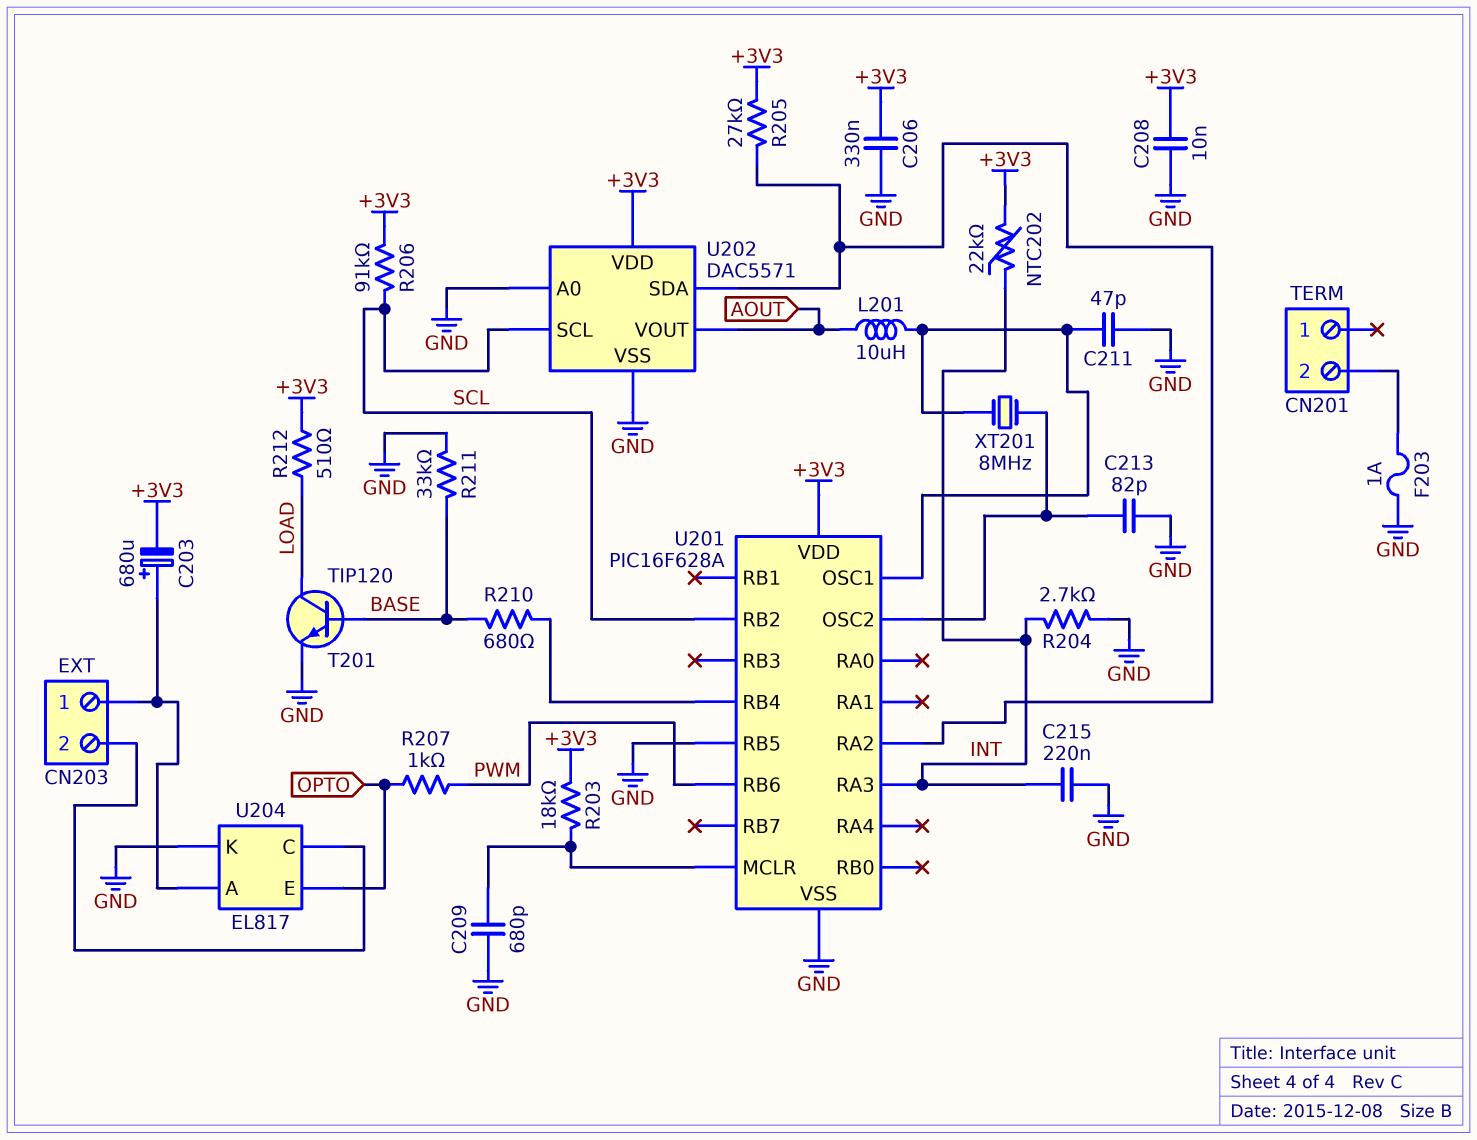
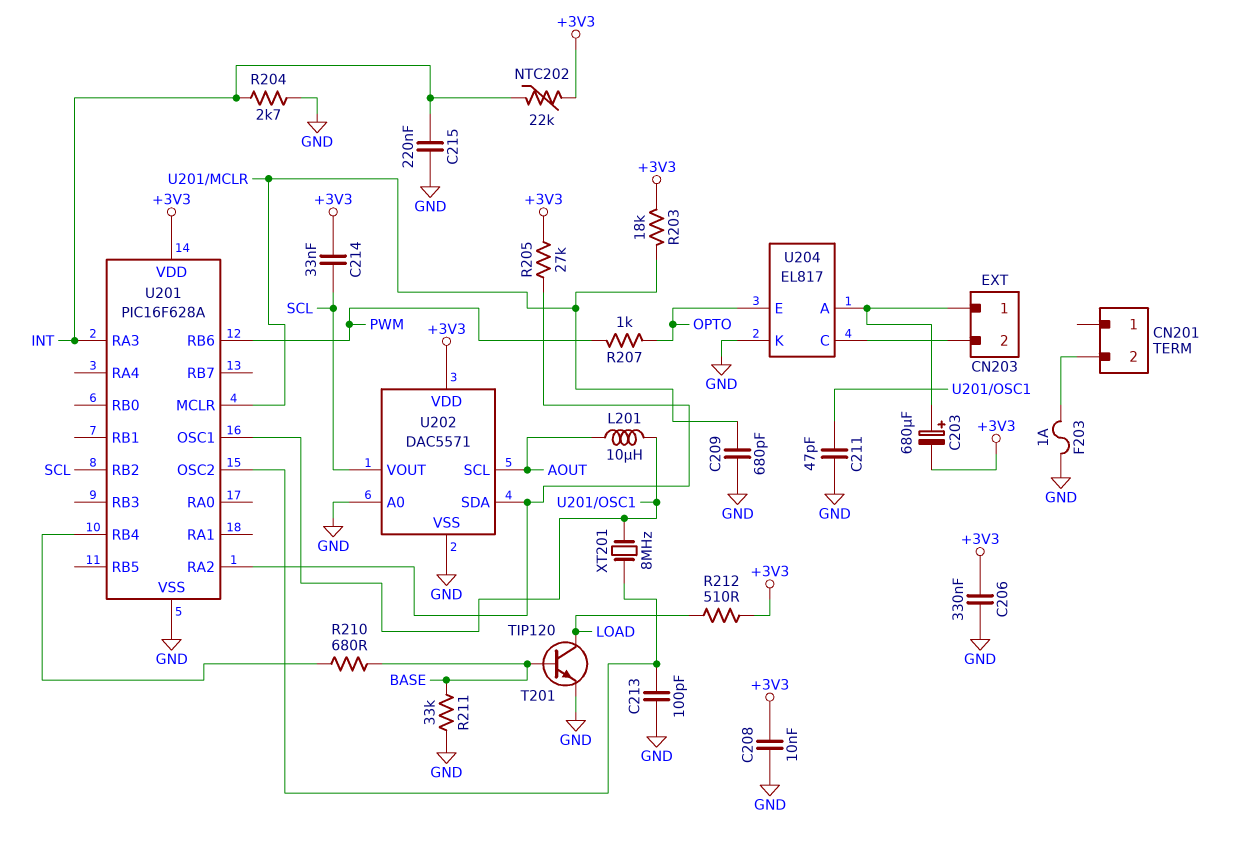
C213: 82pF (GND, U201/OSC2) -> 100pF (GND, U201/OSC2)
C214: none -> 33nF (+3V3, SCL)
R206: 91k (+3V3, SCL) -> none
U201 pin RB5: GND -> none
U202 pin SCL: SCL -> AOUT
U202 pin VOUT: AOUT -> SCL

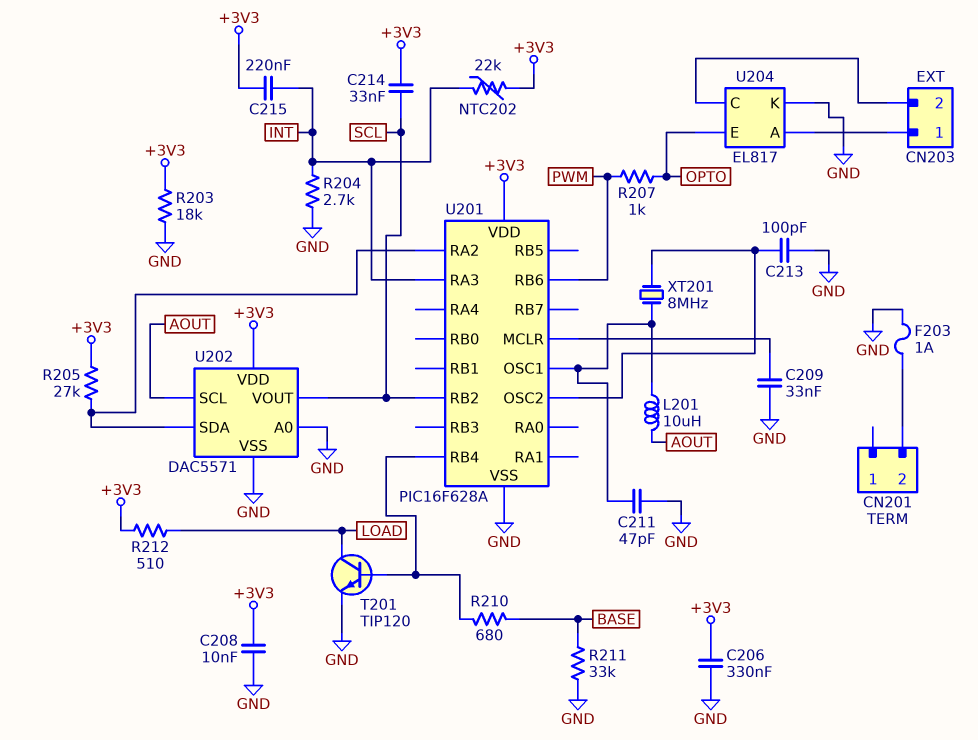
C203: 680uF (plus CN203/1, minus +3V3) -> none
C209: 680pF (GND, U201/MCLR) -> 33nF (GND, U201/MCLR)
C215: 220nF (GND, INT) -> 220nF (+3V3, INT)
R203: 18k (+3V3, U201/MCLR) -> 18k (+3V3, GND)
T201: NPN TIP120 (B BASE, C LOAD, E GND) -> NPN TIP120 (B U201/RB4, C LOAD, E GND)

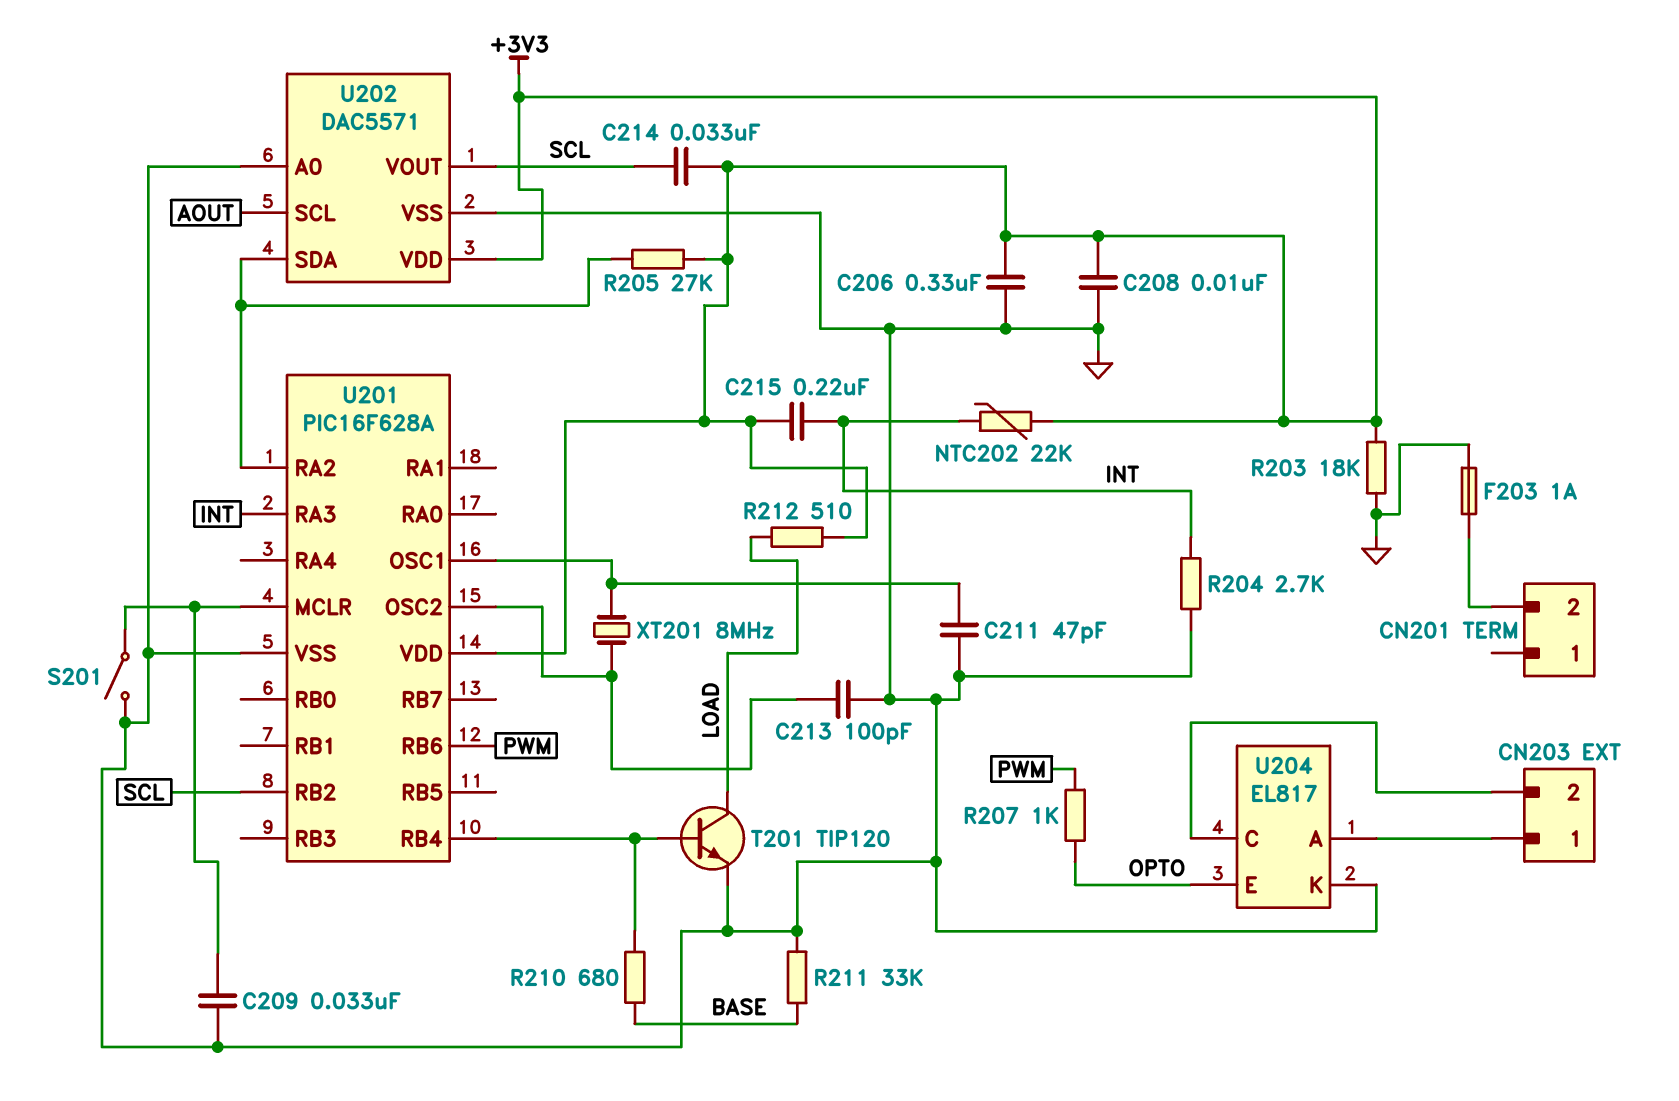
L201: 10uH (AOUT, U201/OSC1) -> none
S201: none -> switch (GND, U201/MCLR)

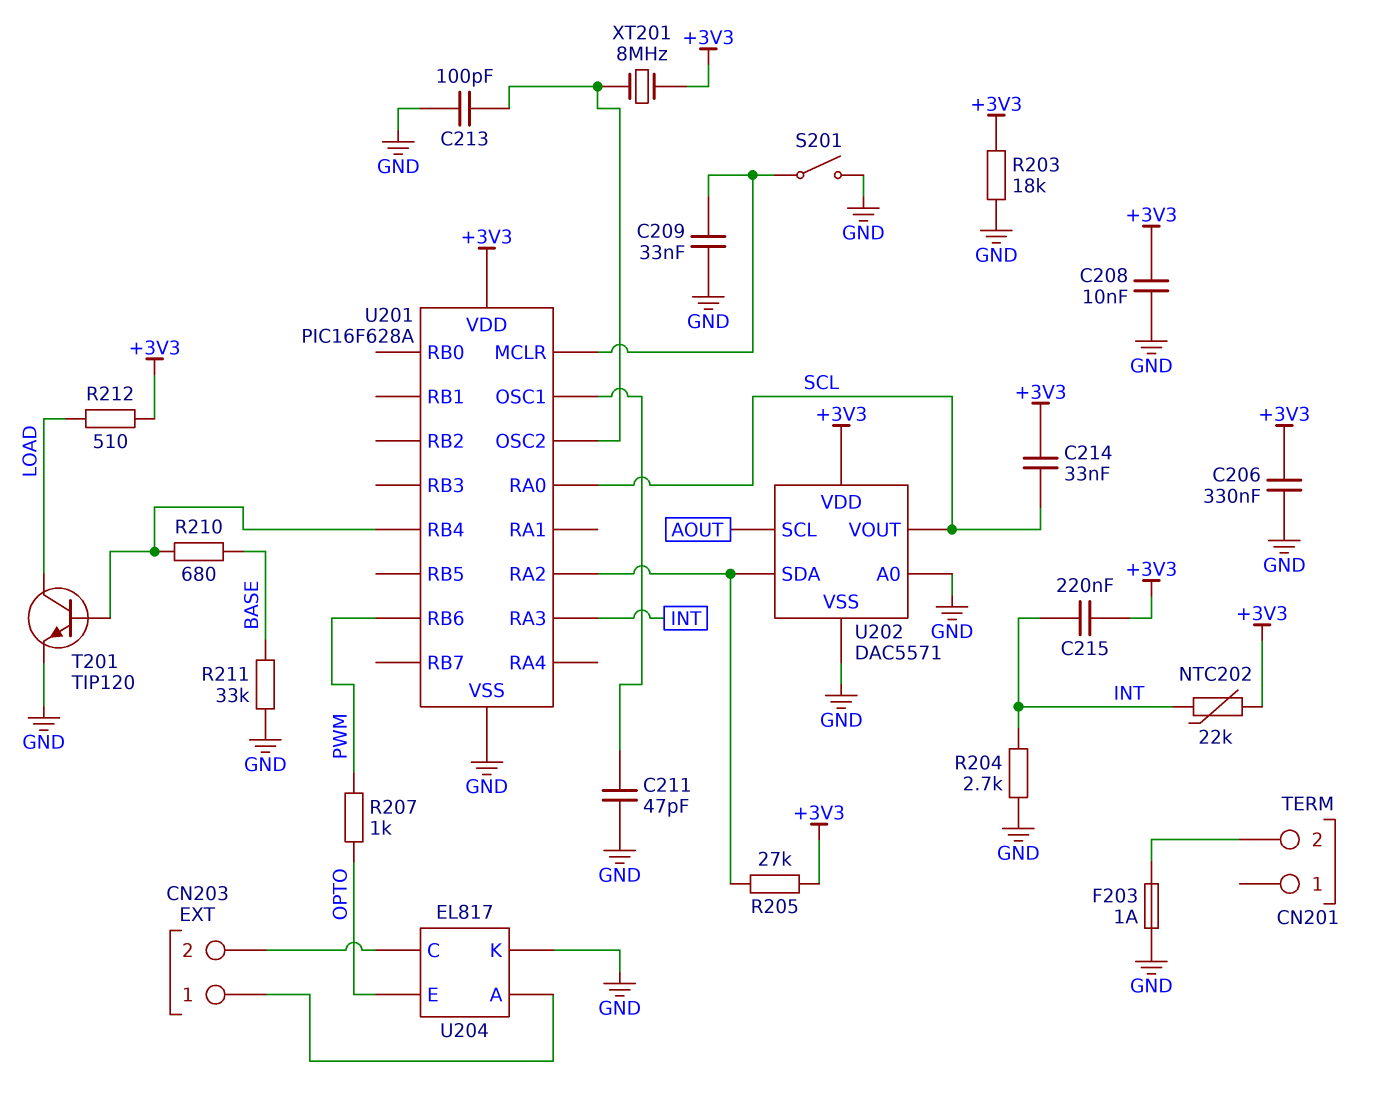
U201 pin RA0: none -> SCL
U201 pin RB2: SCL -> none
XT201: 8MHz (U201/OSC1, U201/OSC2) -> 8MHz (+3V3, U201/OSC2)

